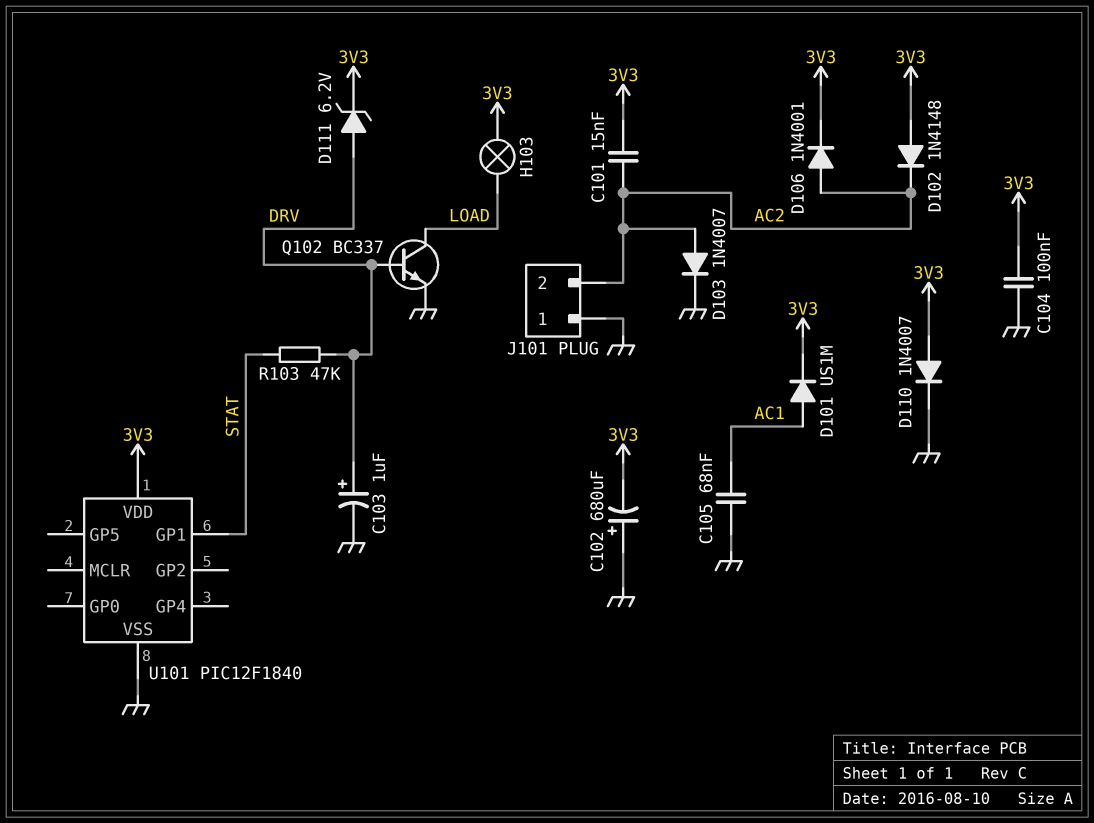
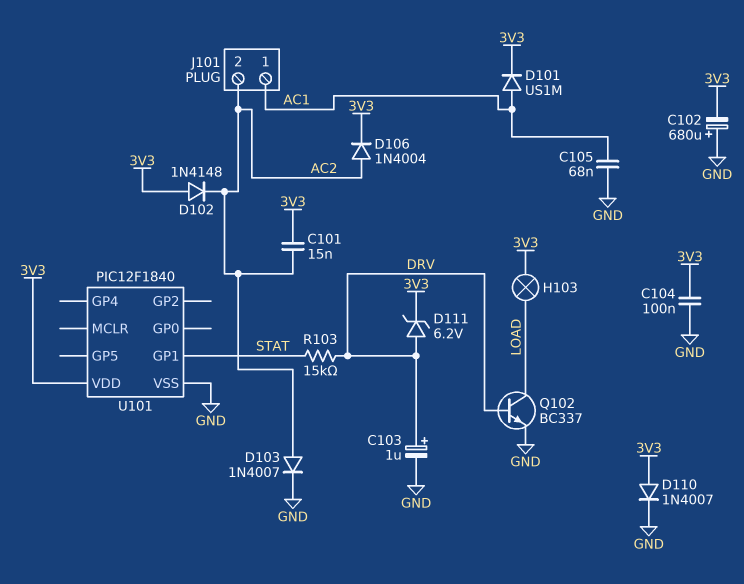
D106: diode 1N4001 (A AC2, K 3V3) -> diode 1N4004 (A AC2, K 3V3)
J101 pin 1: GND -> AC1
R103: 47k (DRV, STAT) -> 15k (DRV, STAT)

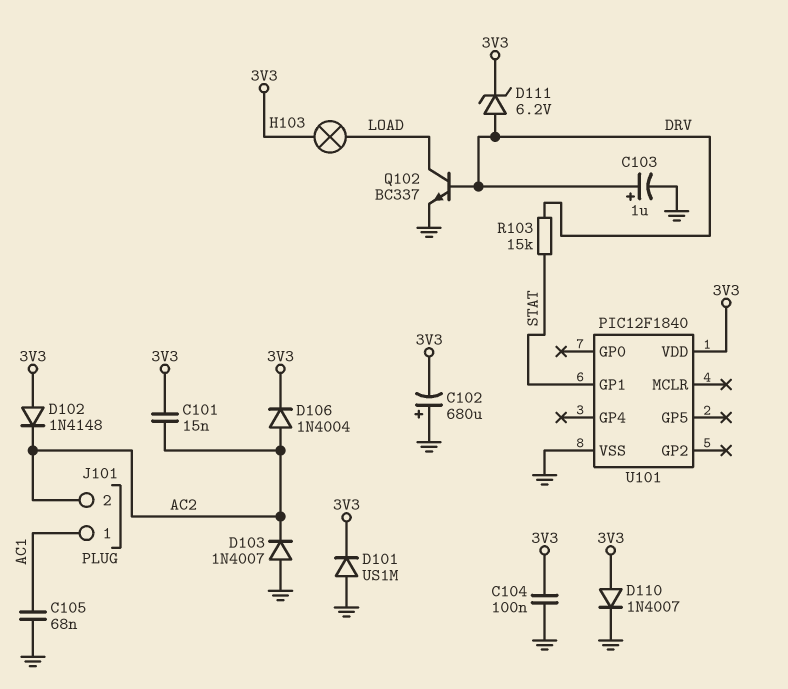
D101: diode US1M (A AC1, K 3V3) -> diode US1M (A GND, K 3V3)
D103: diode 1N4007 (A AC2, K GND) -> diode 1N4007 (A GND, K AC2)

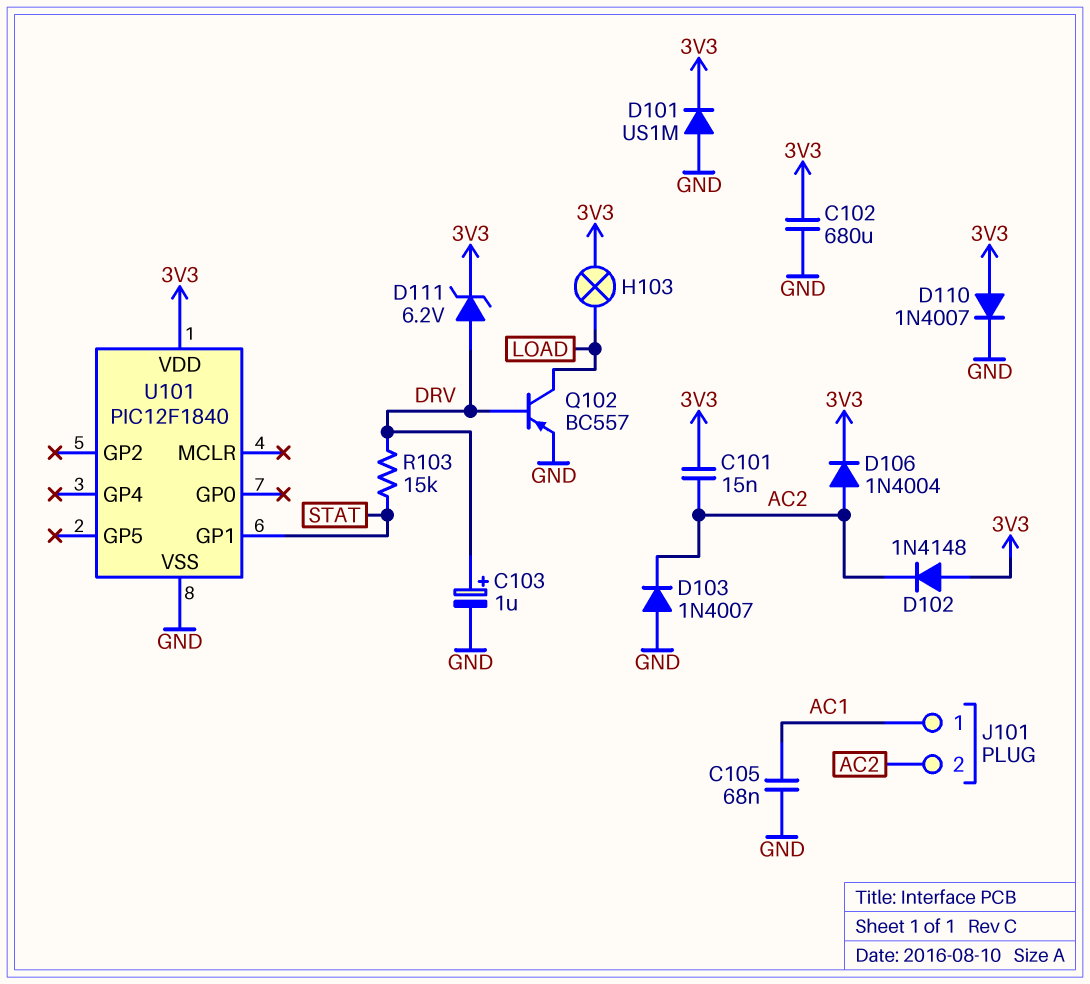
C102: 680uF (plus GND, minus 3V3) -> 680uF (3V3, GND)
C104: 100nF (3V3, GND) -> none
Q102: NPN BC337 (B DRV, C LOAD, E GND) -> PNP BC557 (B DRV, C LOAD, E GND)

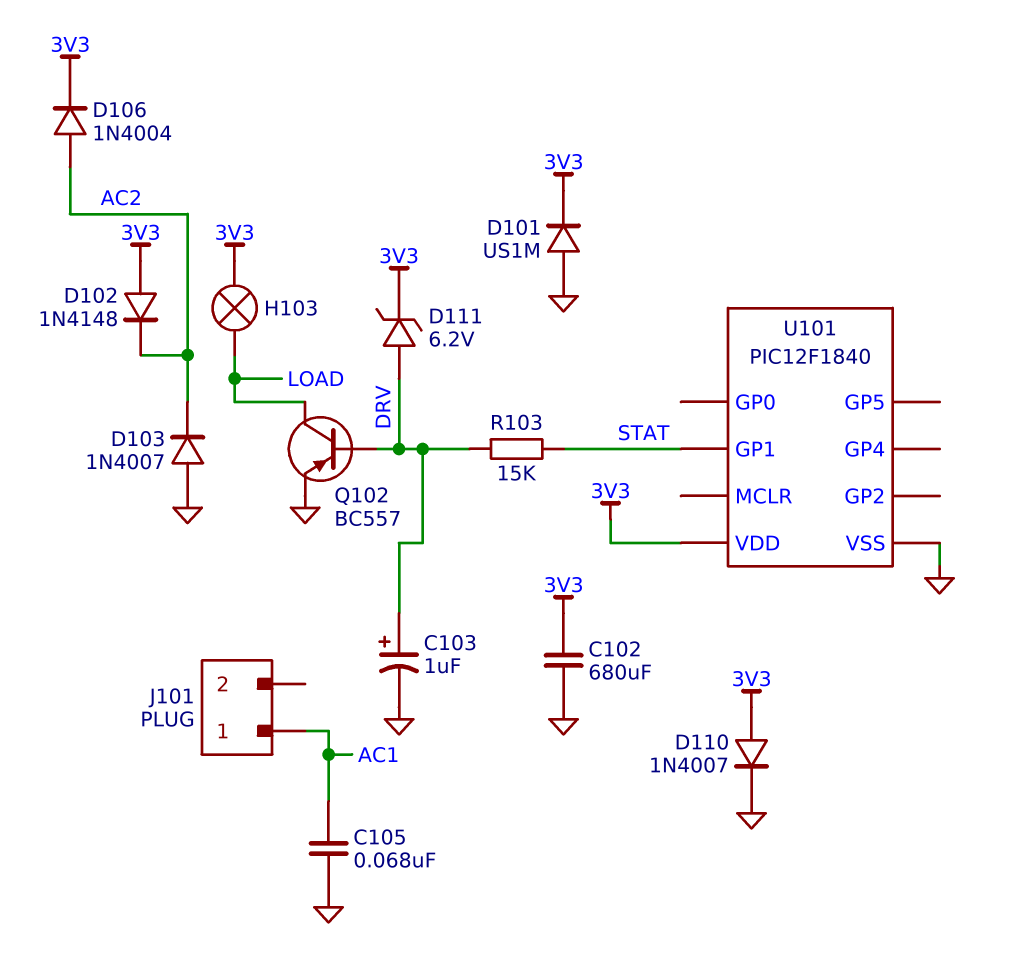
C101: 15nF (3V3, AC2) -> none
J101 pin 2: AC2 -> none

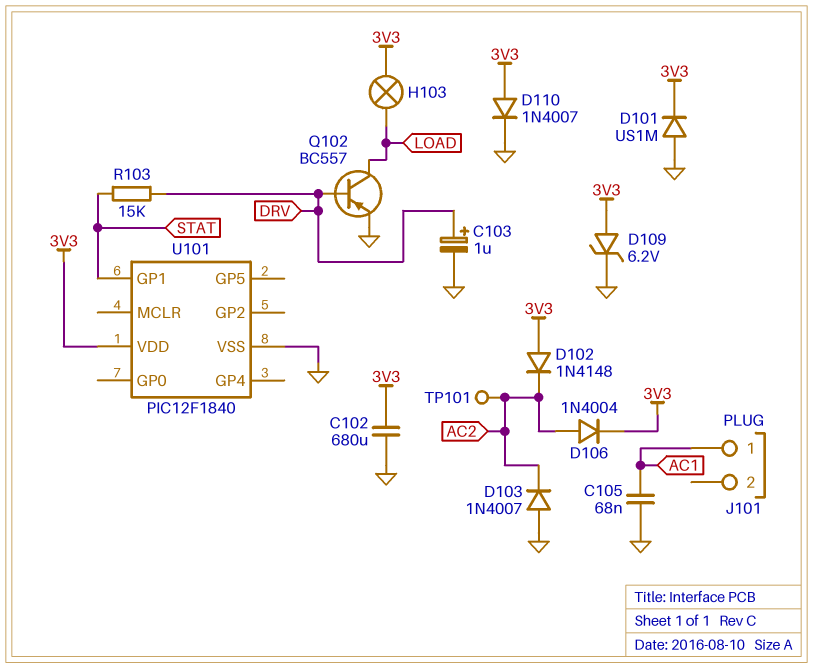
D109: none -> zener 6.2V (A 3V3, K GND)
D111: zener 6.2V (A DRV, K 3V3) -> none
TP101: none -> test point (AC2)

